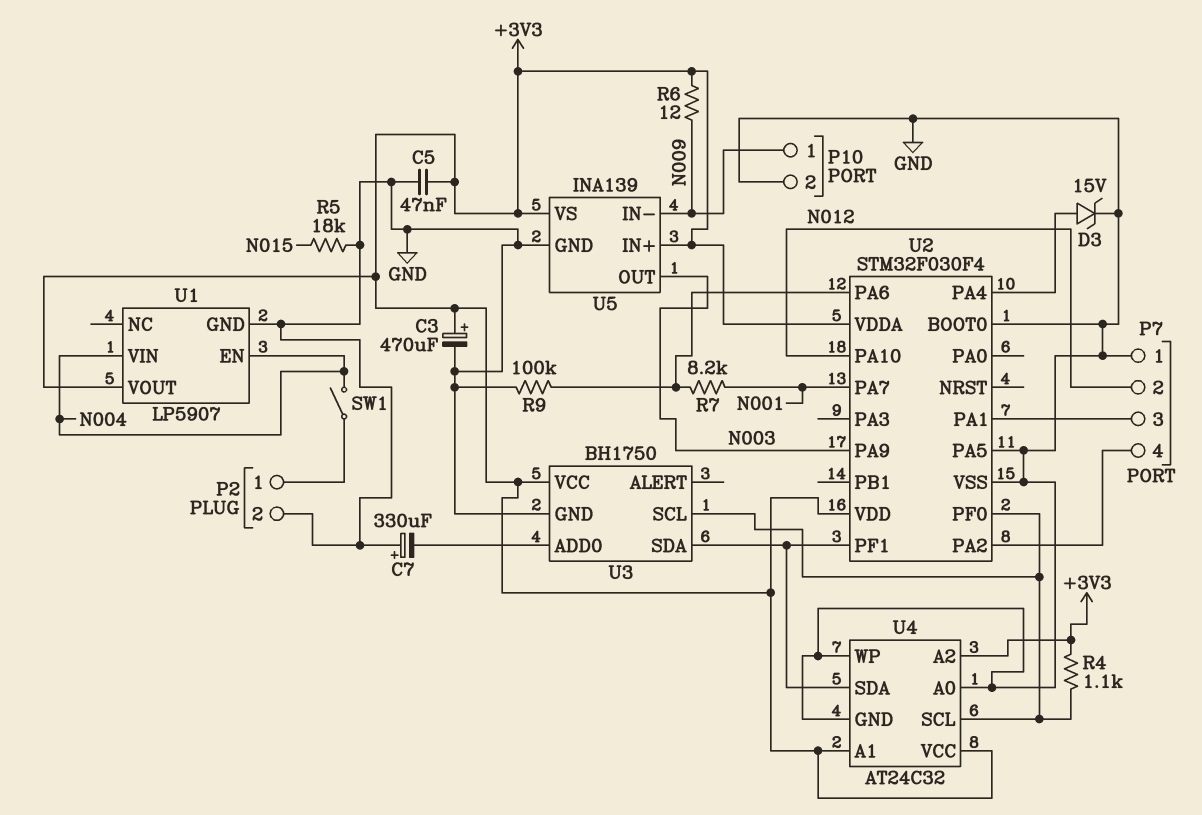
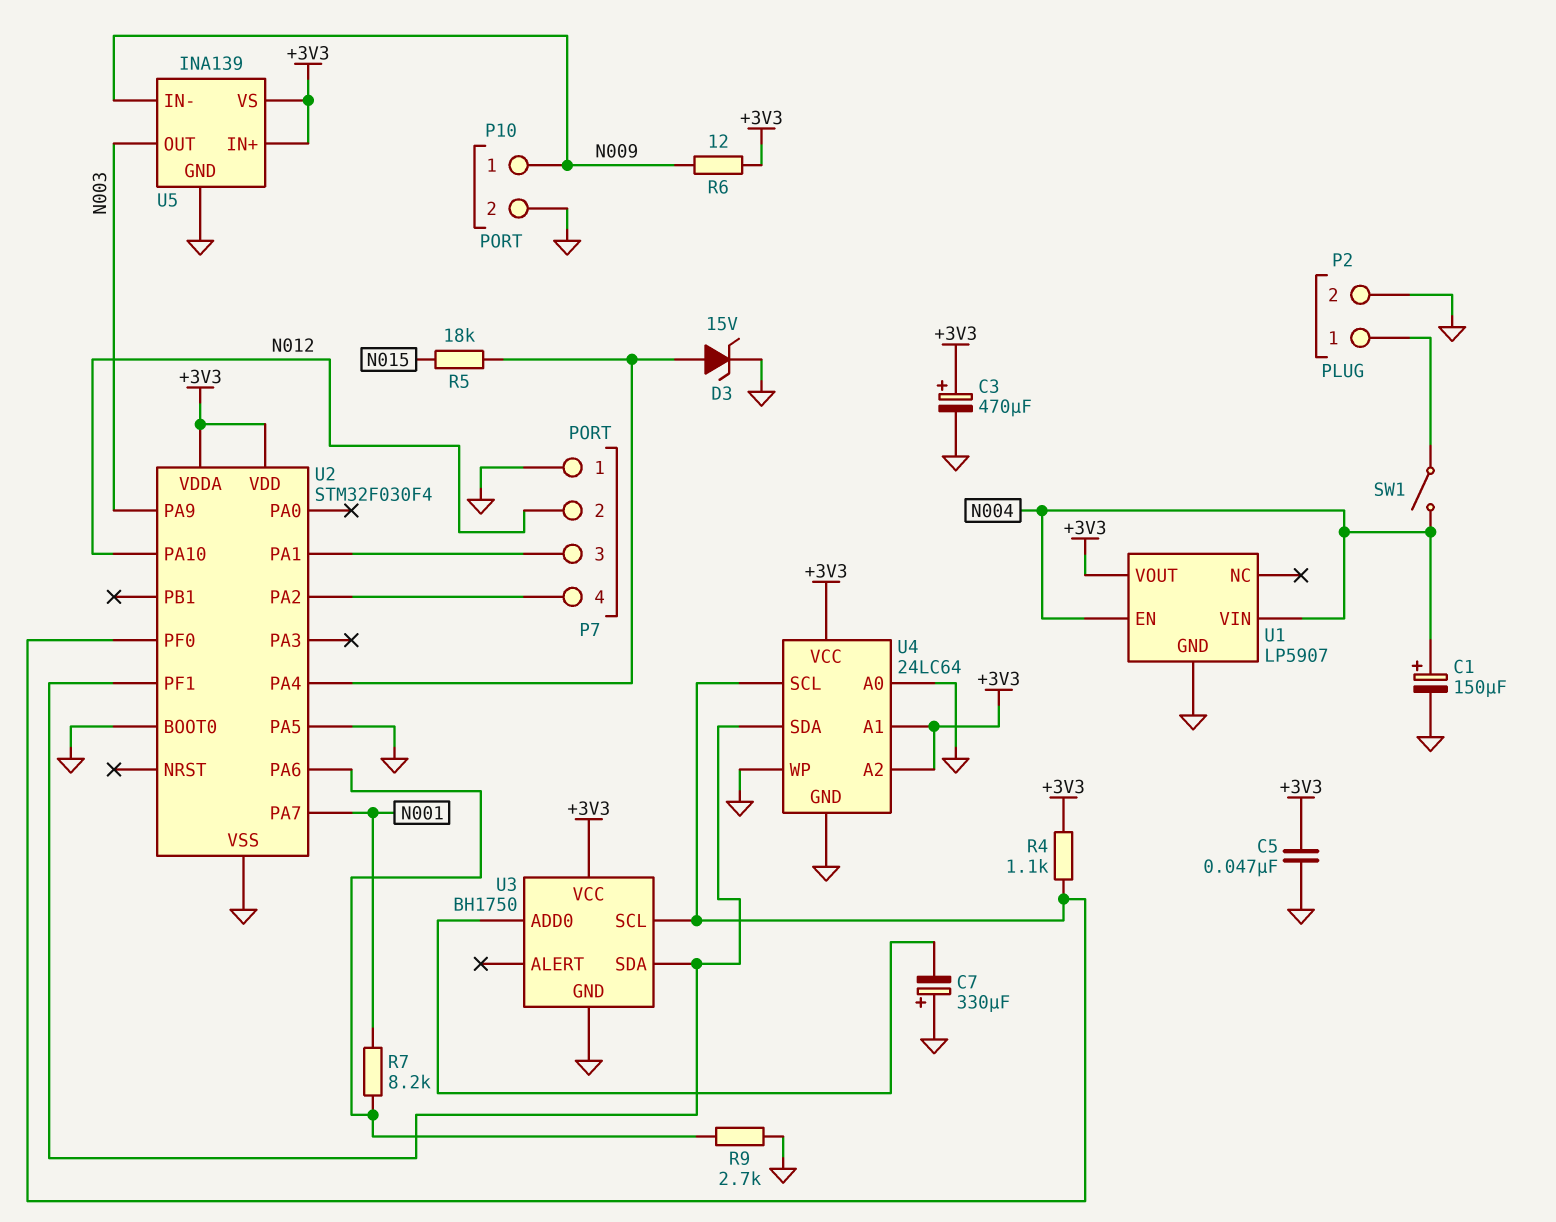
C1: none -> 150uF (plus N004, minus GND)
R5: 18k (GND, N015) -> 18k (N015, U2/PA4)
R9: 100k (GND, U2/PA6) -> 2.7k (GND, U2/PA6)
U4: AT24C32 -> 24LC64

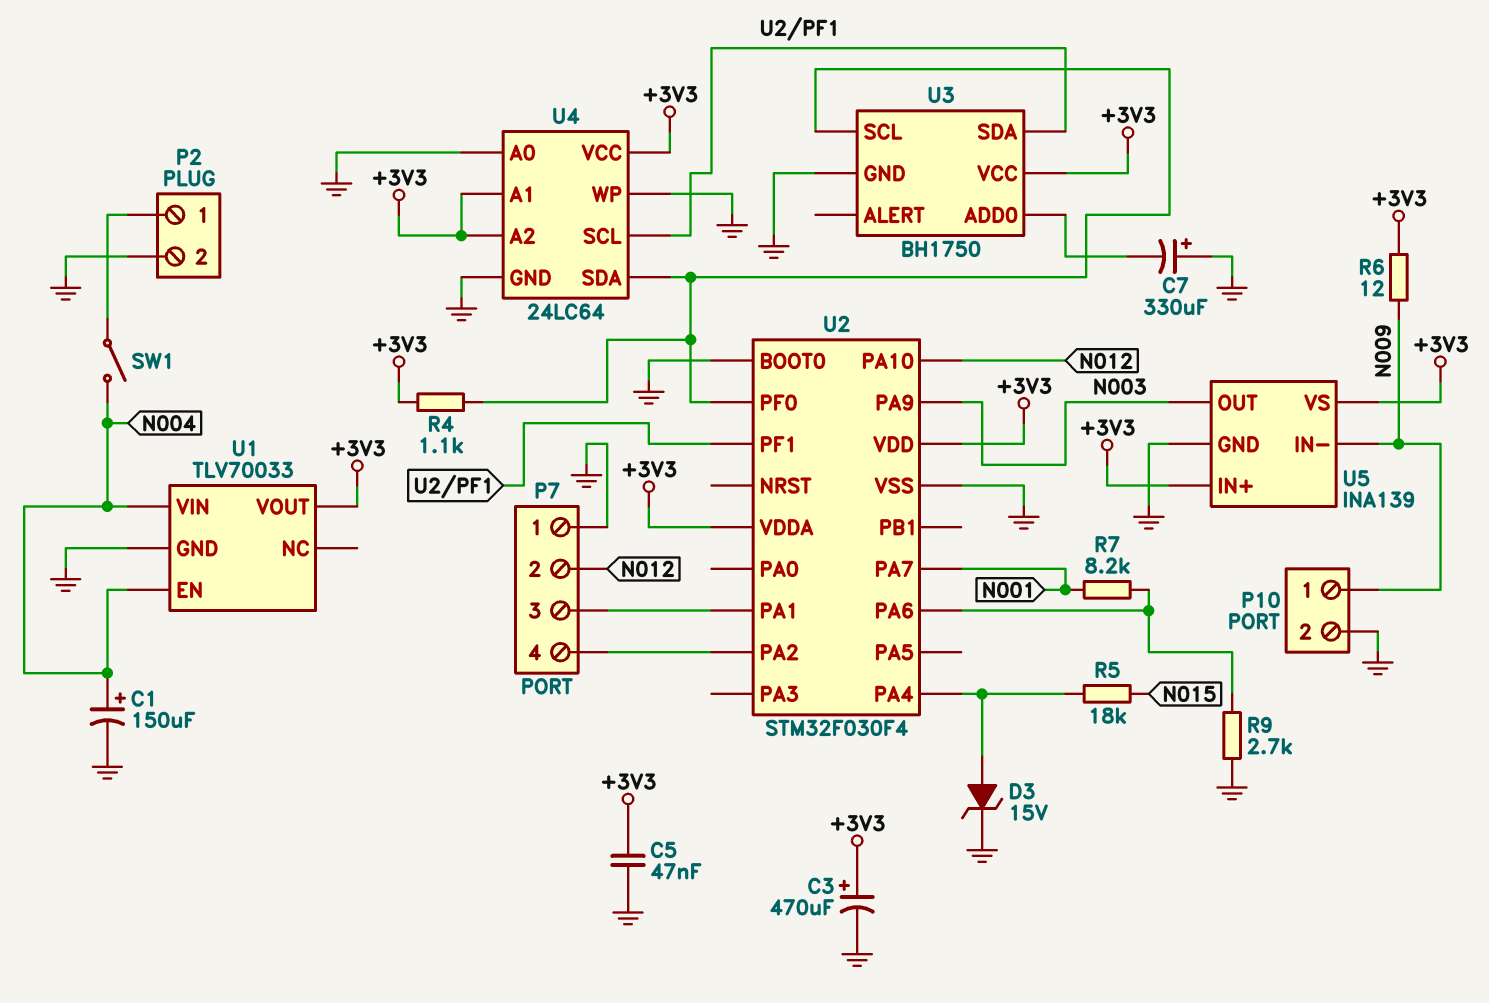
U1: LP5907 -> TLV70033
U2 pin PA5: GND -> none
U4 pin SCL: U2/PF0 -> U2/PF1
U4 pin SDA: U2/PF1 -> U2/PF0

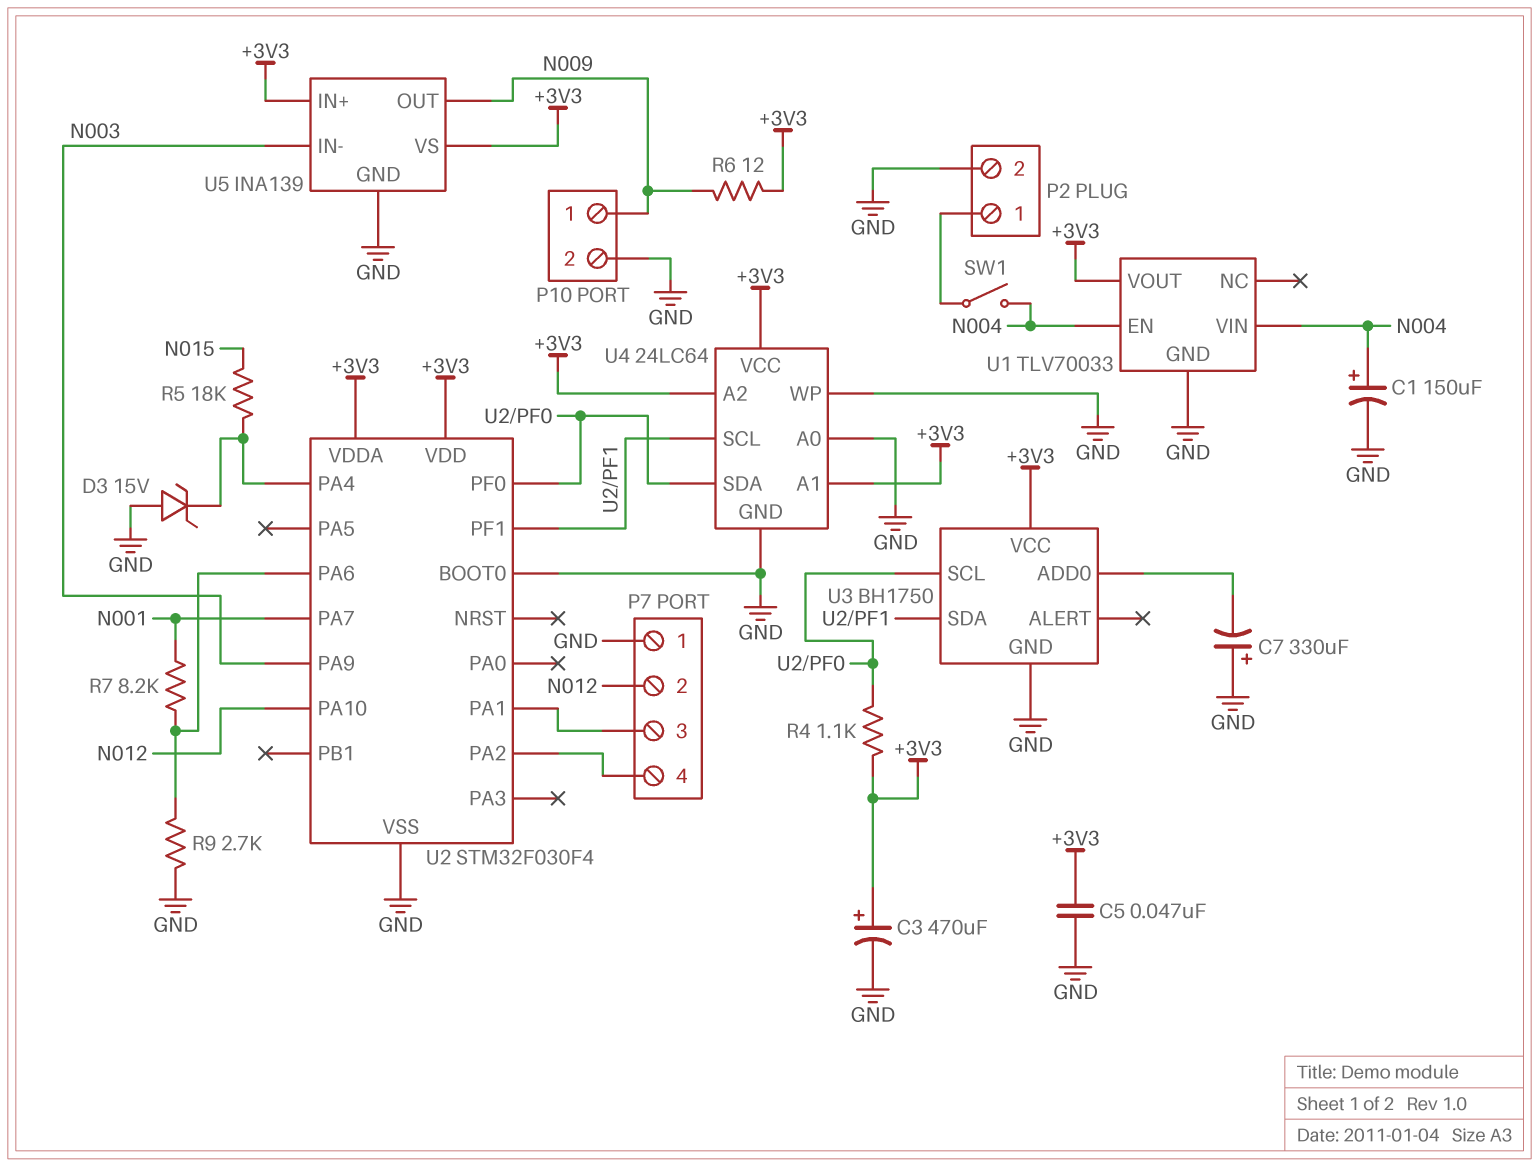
D3: zener 15V (A U2/PA4, K GND) -> zener 15V (A GND, K U2/PA4)
U5 pin IN-: N009 -> N003
U5 pin OUT: N003 -> N009

